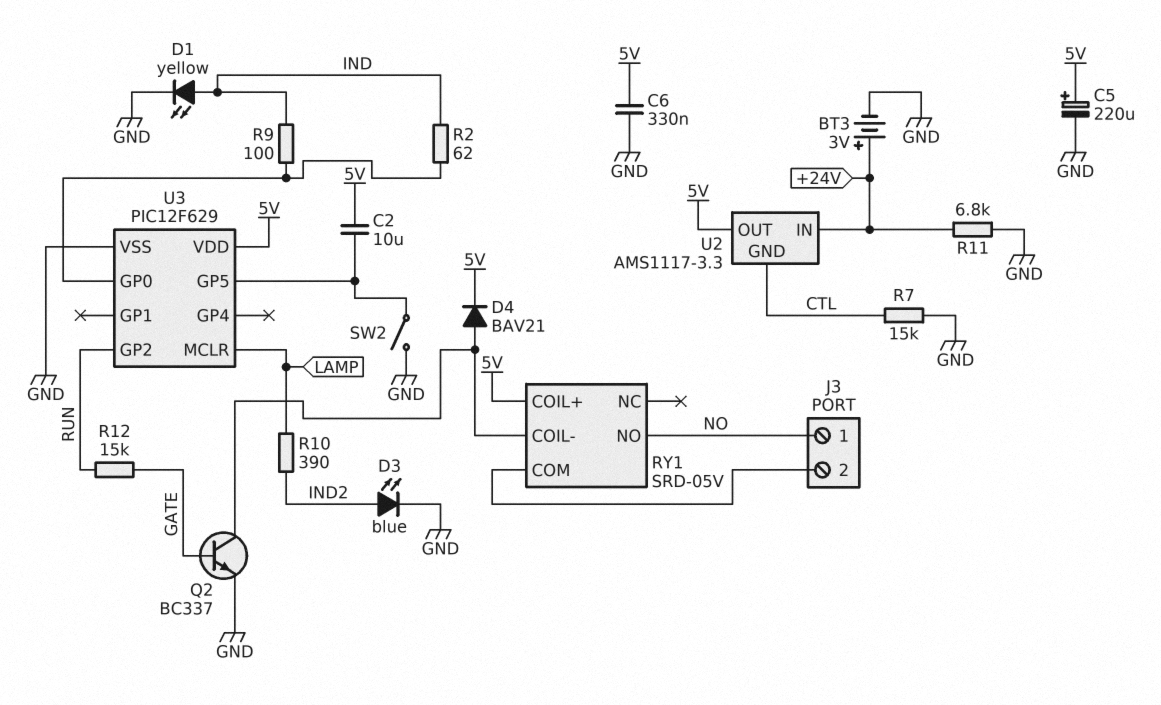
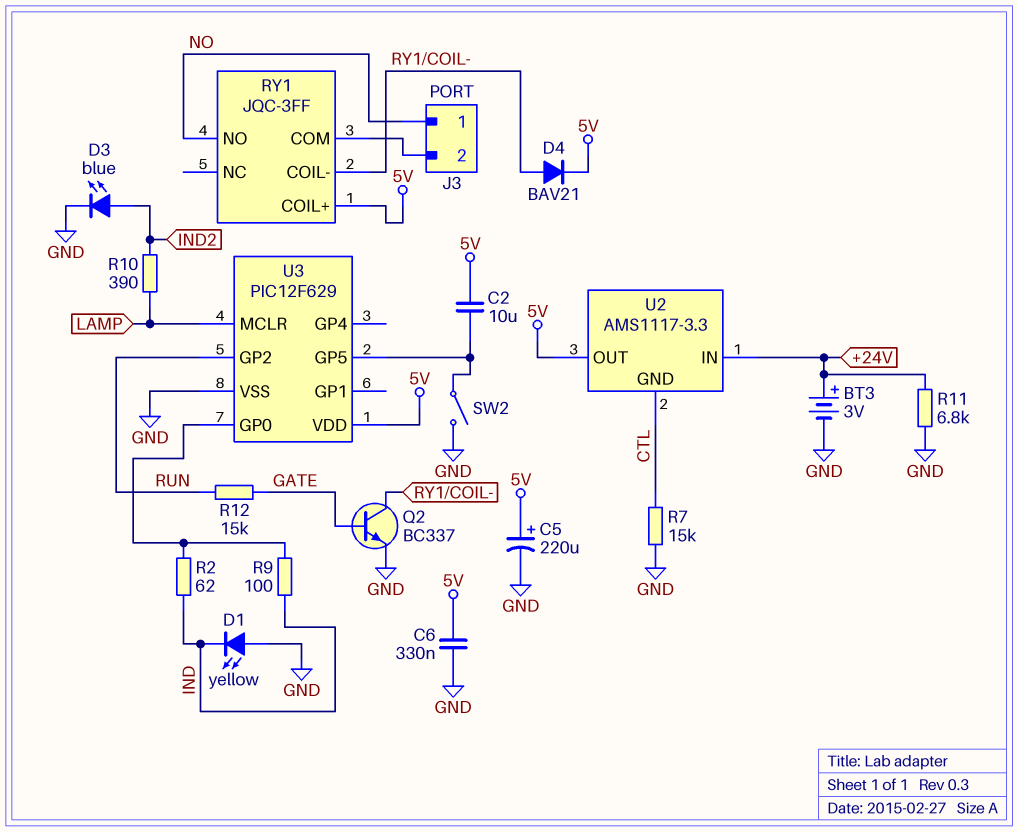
D1: LED yellow (A IND, K GND) -> LED yellow (A GND, K IND)
RY1: SRD-05V -> JQC-3FF

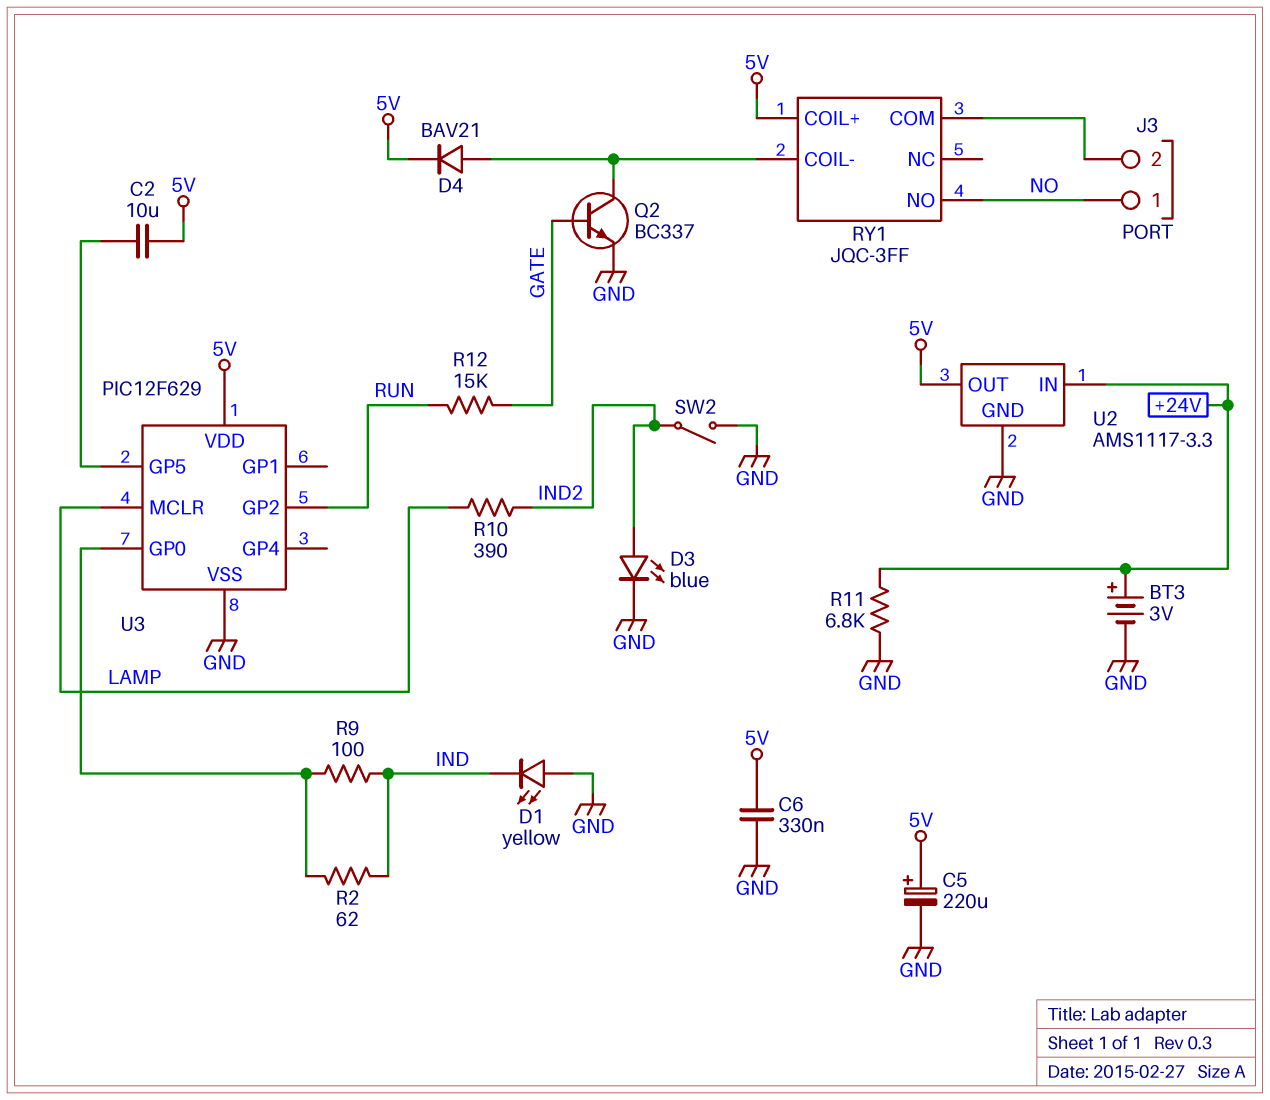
R7: 15k (CTL, GND) -> none
SW2: switch (GND, U3/GP5) -> switch (GND, IND2)
U2 pin GND: CTL -> GND

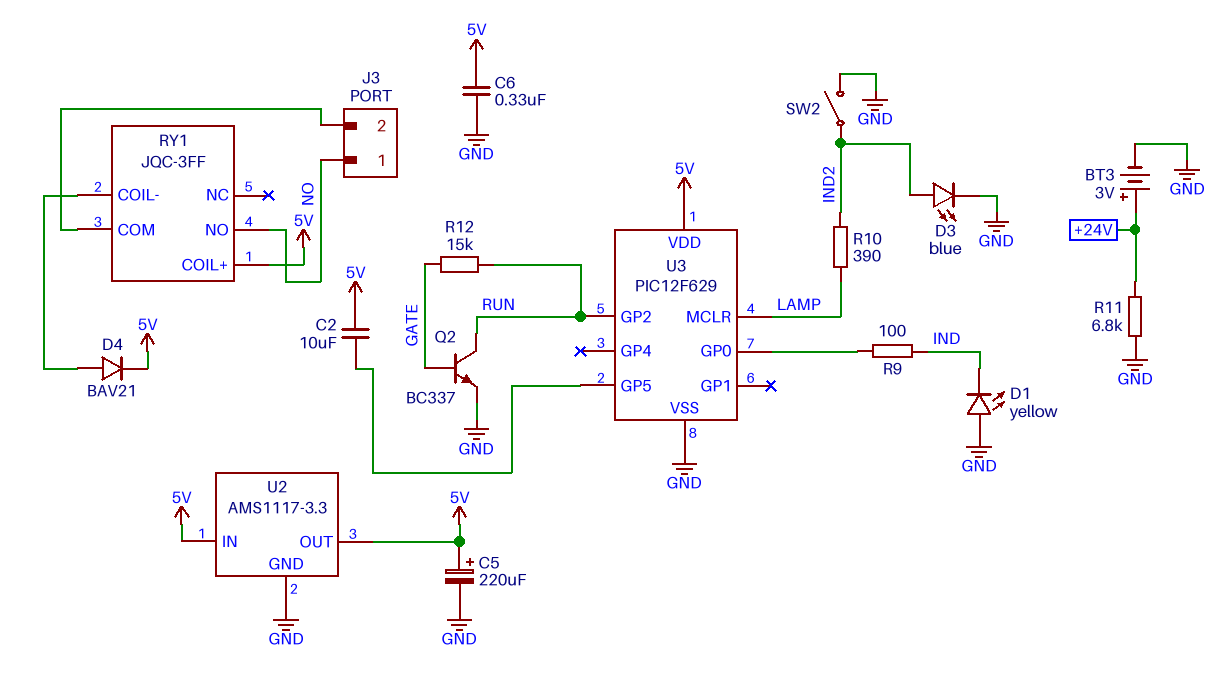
Q2: NPN BC337 (B GATE, C RY1/COIL-, E GND) -> NPN BC337 (B GATE, C RUN, E GND)
R2: 62 (IND, U3/GP0) -> none
U2 pin IN: +24V -> 5V

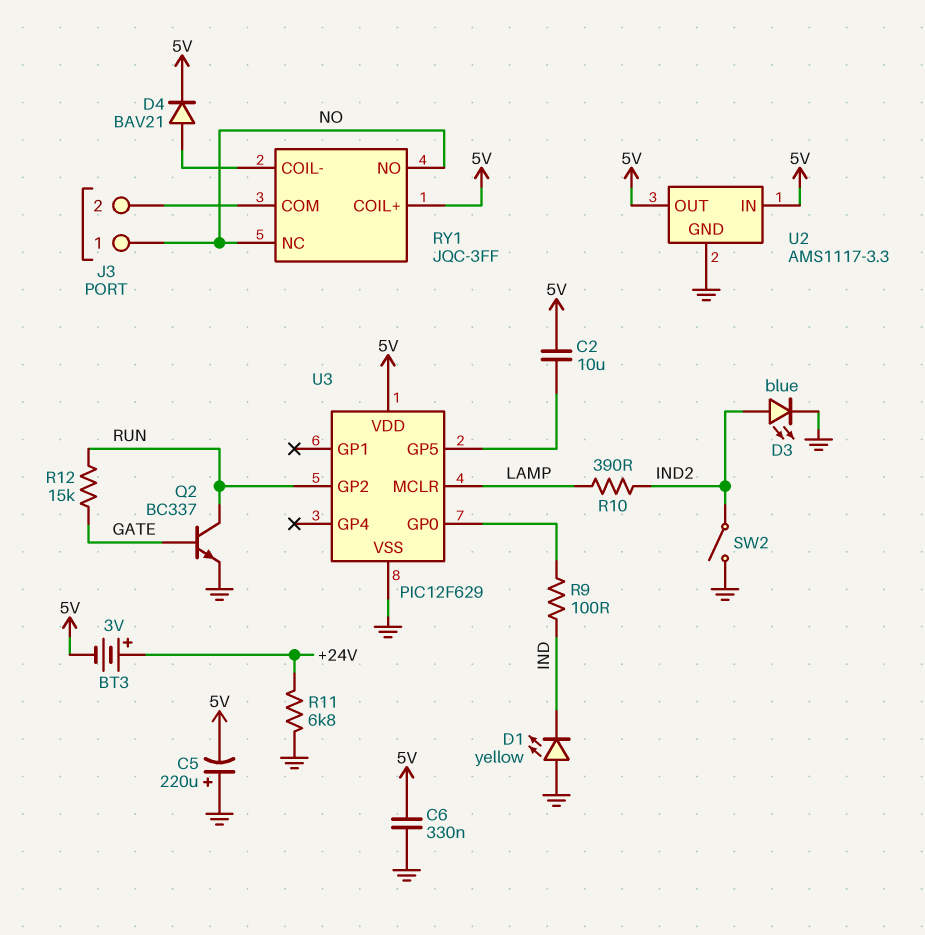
BT3: 3V (plus +24V, minus GND) -> 3V (plus +24V, minus 5V)
C5: 220uF (plus 5V, minus GND) -> 220uF (plus GND, minus 5V)
RY1 pin NC: none -> NO

